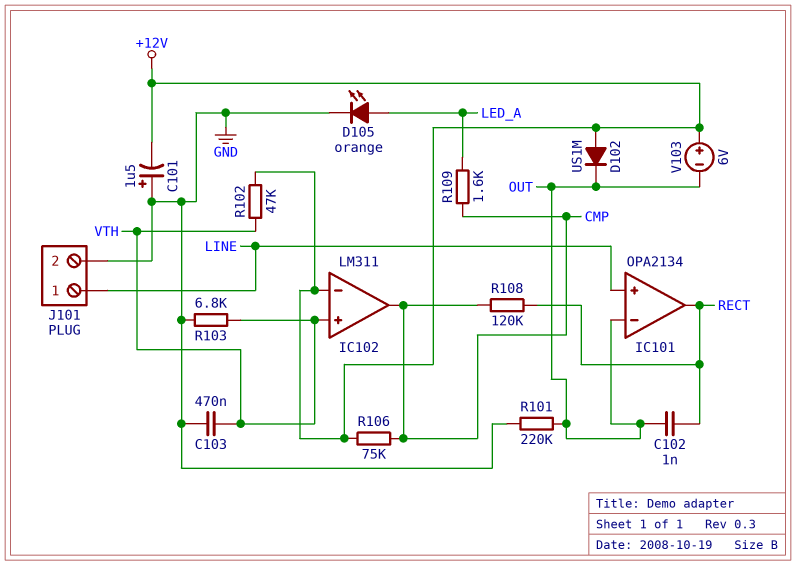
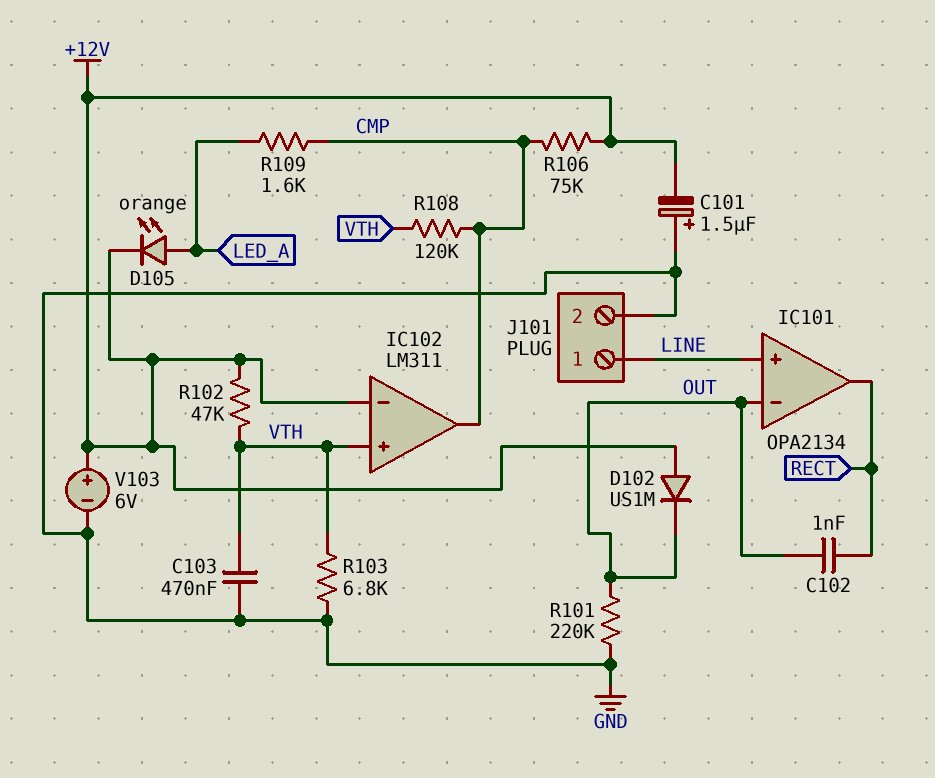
D105: LED orange (A LED_A, K GND) -> LED orange (A LED_A, K +12V)
R108: 120k (CMP, RECT) -> 120k (CMP, VTH)
V103: 6V (plus +12V, minus OUT) -> 6V (plus +12V, minus GND)

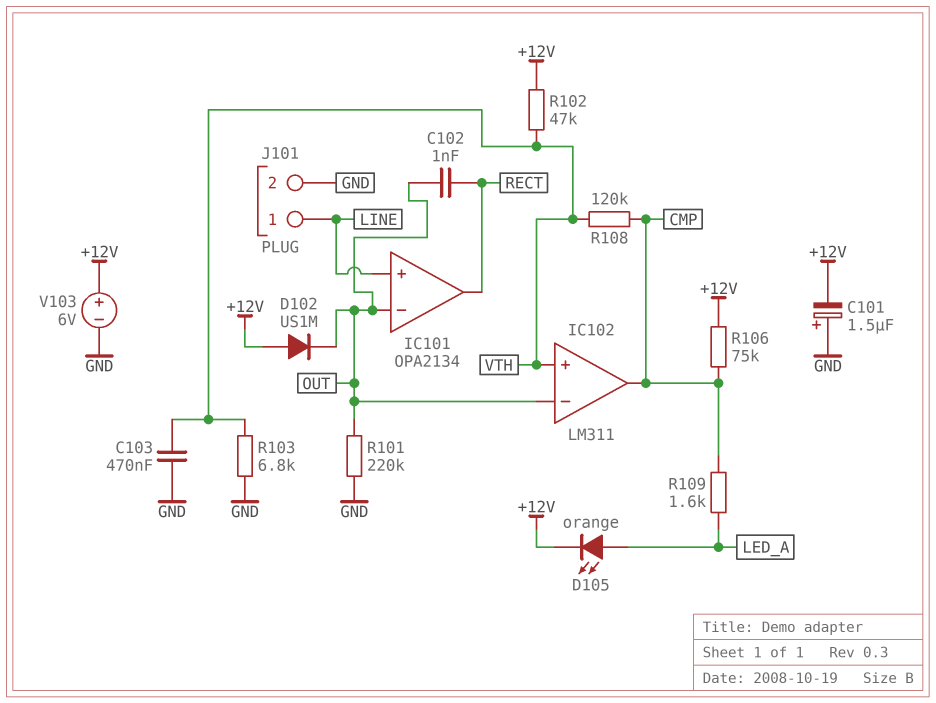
IC102 pin in-: +12V -> OUT

